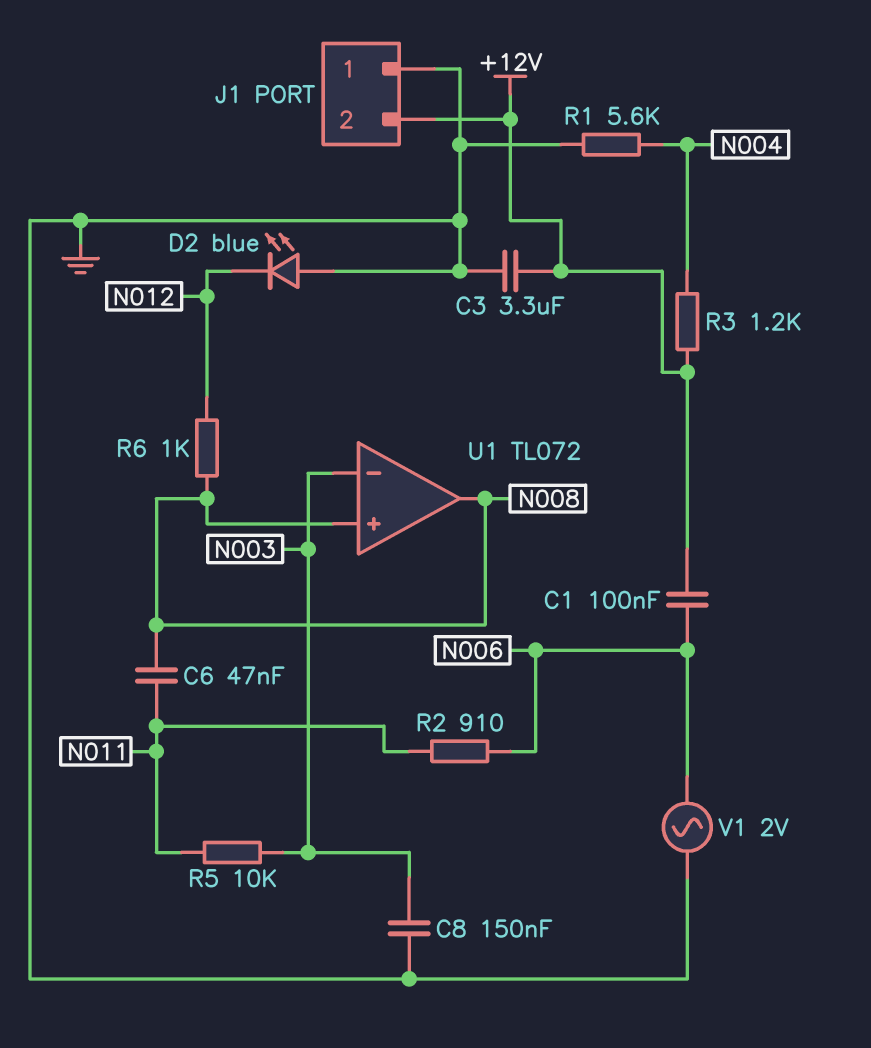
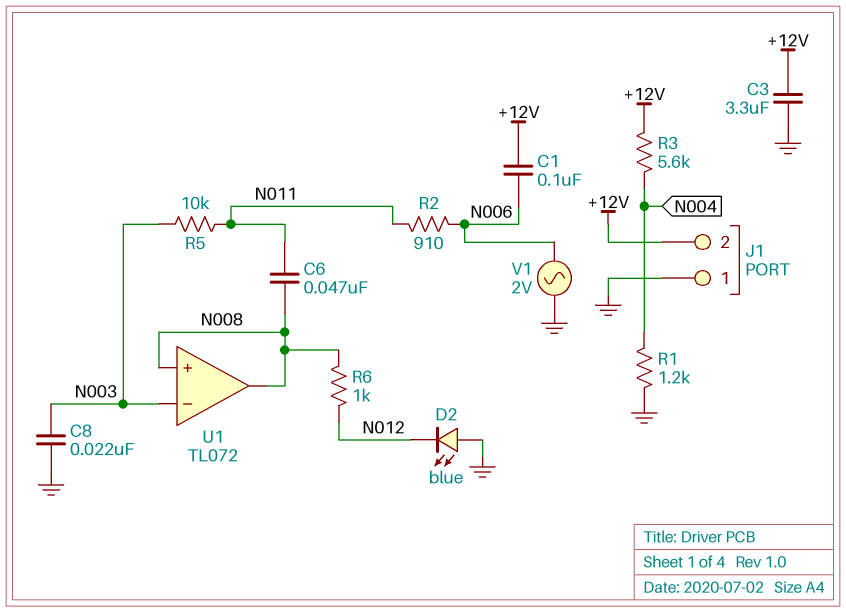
C8: 150nF (GND, N003) -> 22nF (GND, N003)
R1: 5.6k (GND, N004) -> 1.2k (GND, N004)
R3: 1.2k (+12V, N004) -> 5.6k (+12V, N004)

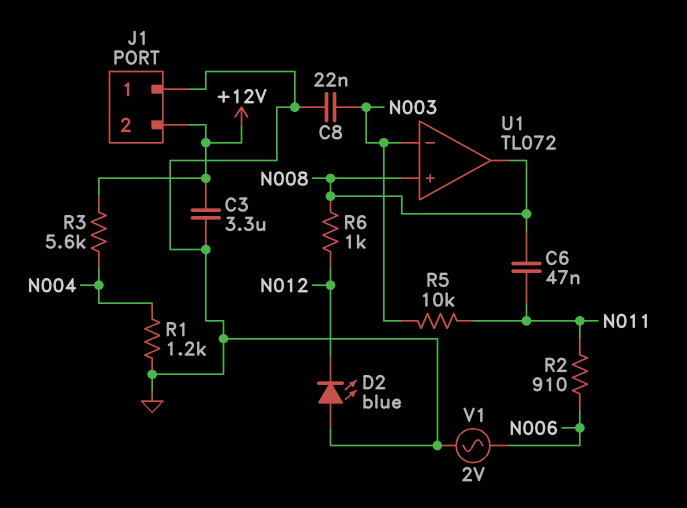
C1: 100nF (+12V, N006) -> none

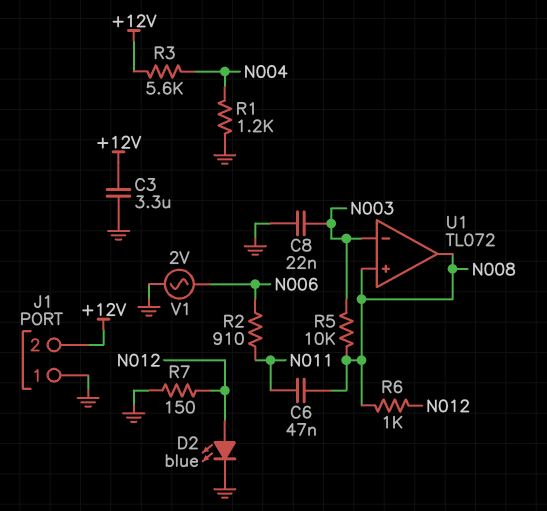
D2: LED blue (A GND, K N012) -> LED blue (A N012, K GND)
R5: 10k (N003, N011) -> 10k (N003, N008)
R7: none -> 150 (GND, N012)

